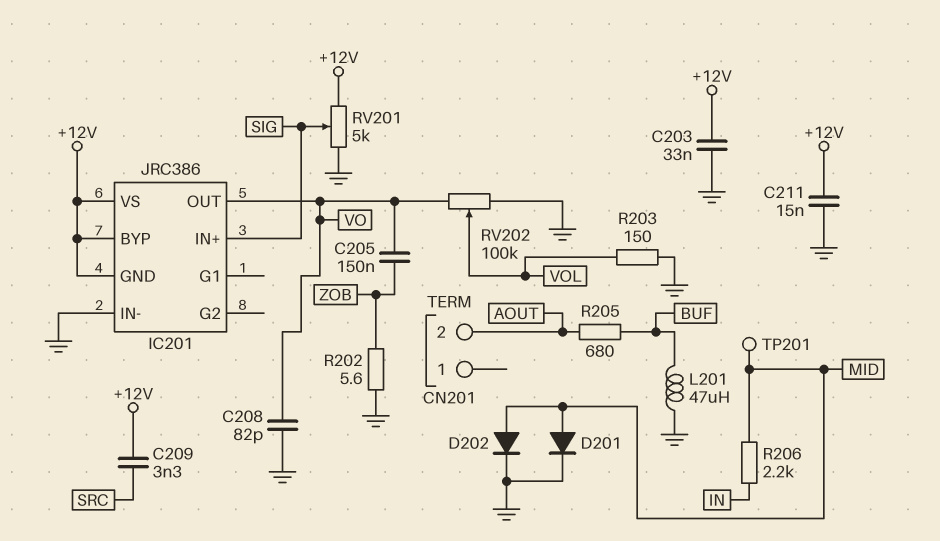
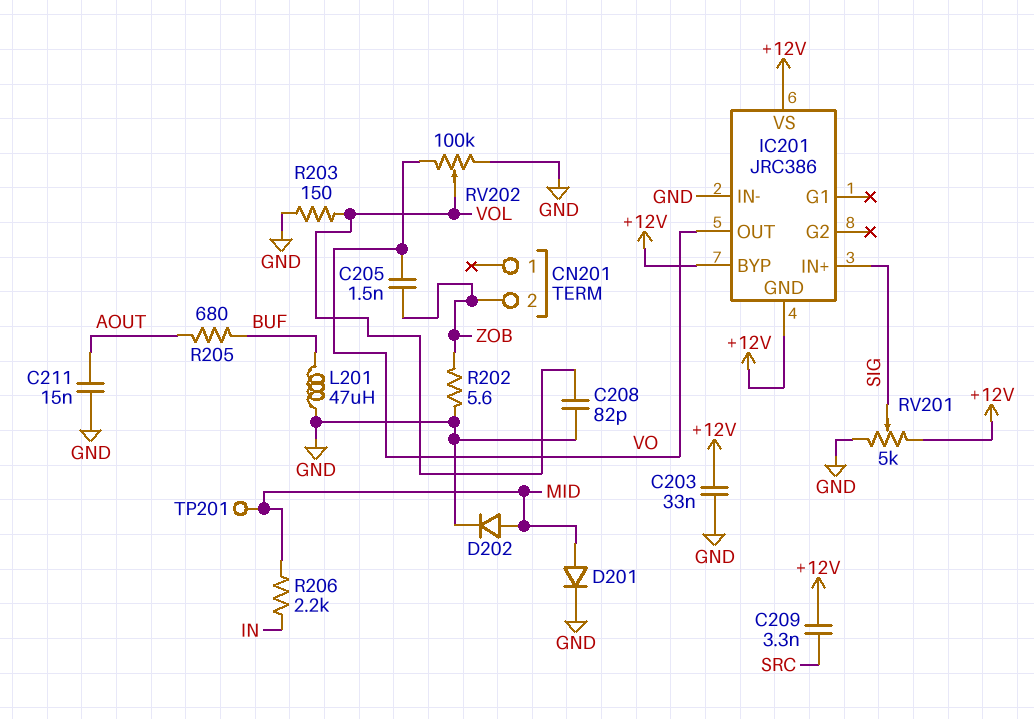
C205: 150nF (VO, ZOB) -> 1.5nF (VO, ZOB)
C208: 82pF (GND, VO) -> 82pF (GND, VOL)
C211: 15nF (+12V, GND) -> 15nF (AOUT, GND)
CN201 pin 2: AOUT -> ZOB

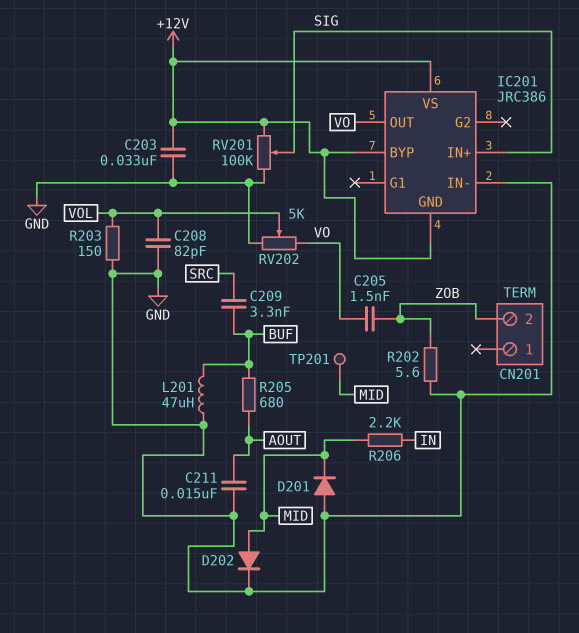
C209: 3.3nF (+12V, SRC) -> 3.3nF (BUF, SRC)
D201: diode (A MID, K GND) -> diode (A GND, K MID)
RV201: 5k (+12V, GND, wiper SIG) -> 100k (+12V, GND, wiper SIG)
RV202: 100k (GND, VO, wiper VOL) -> 5k (GND, VO, wiper VOL)

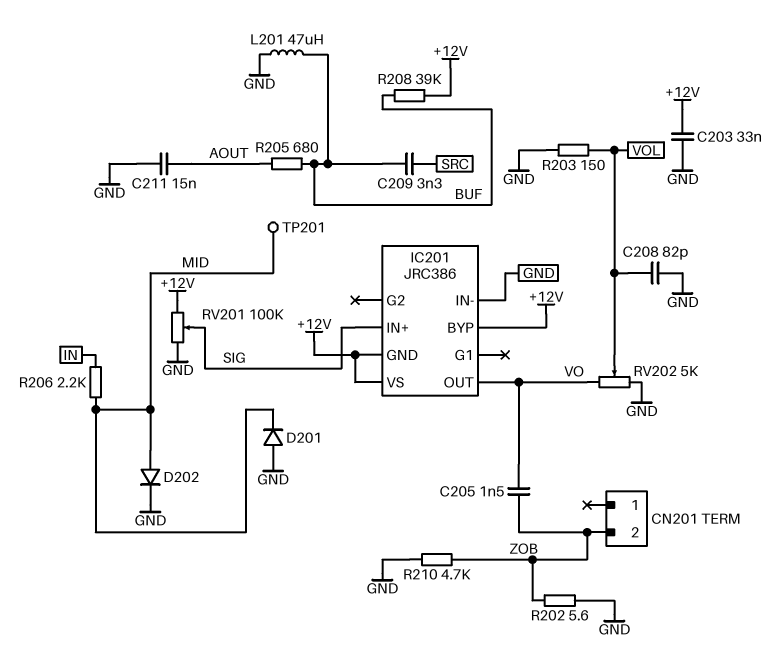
R208: none -> 39k (+12V, BUF)
R210: none -> 4.7k (GND, ZOB)

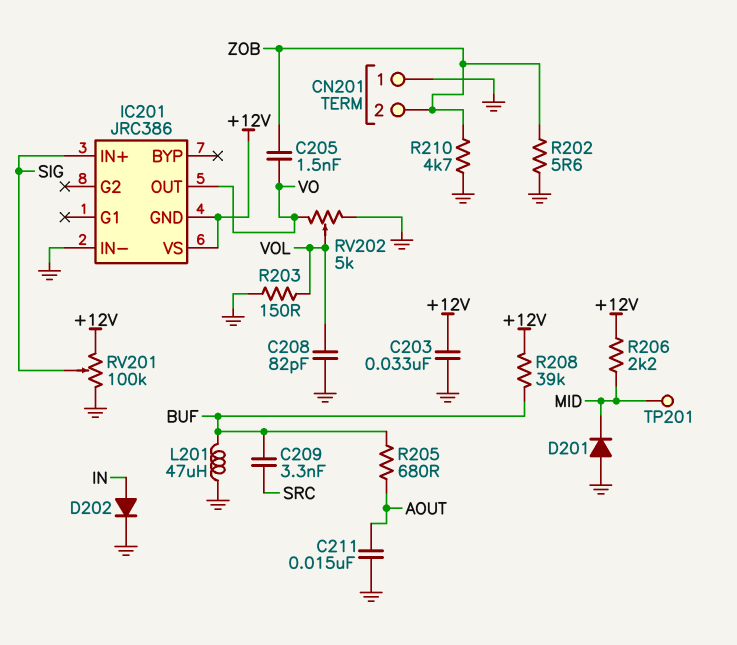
CN201 pin 1: none -> GND
D202: diode (A MID, K GND) -> diode (A IN, K GND)
IC201 pin BYP: +12V -> none
R206: 2.2k (IN, MID) -> 2.2k (+12V, MID)

